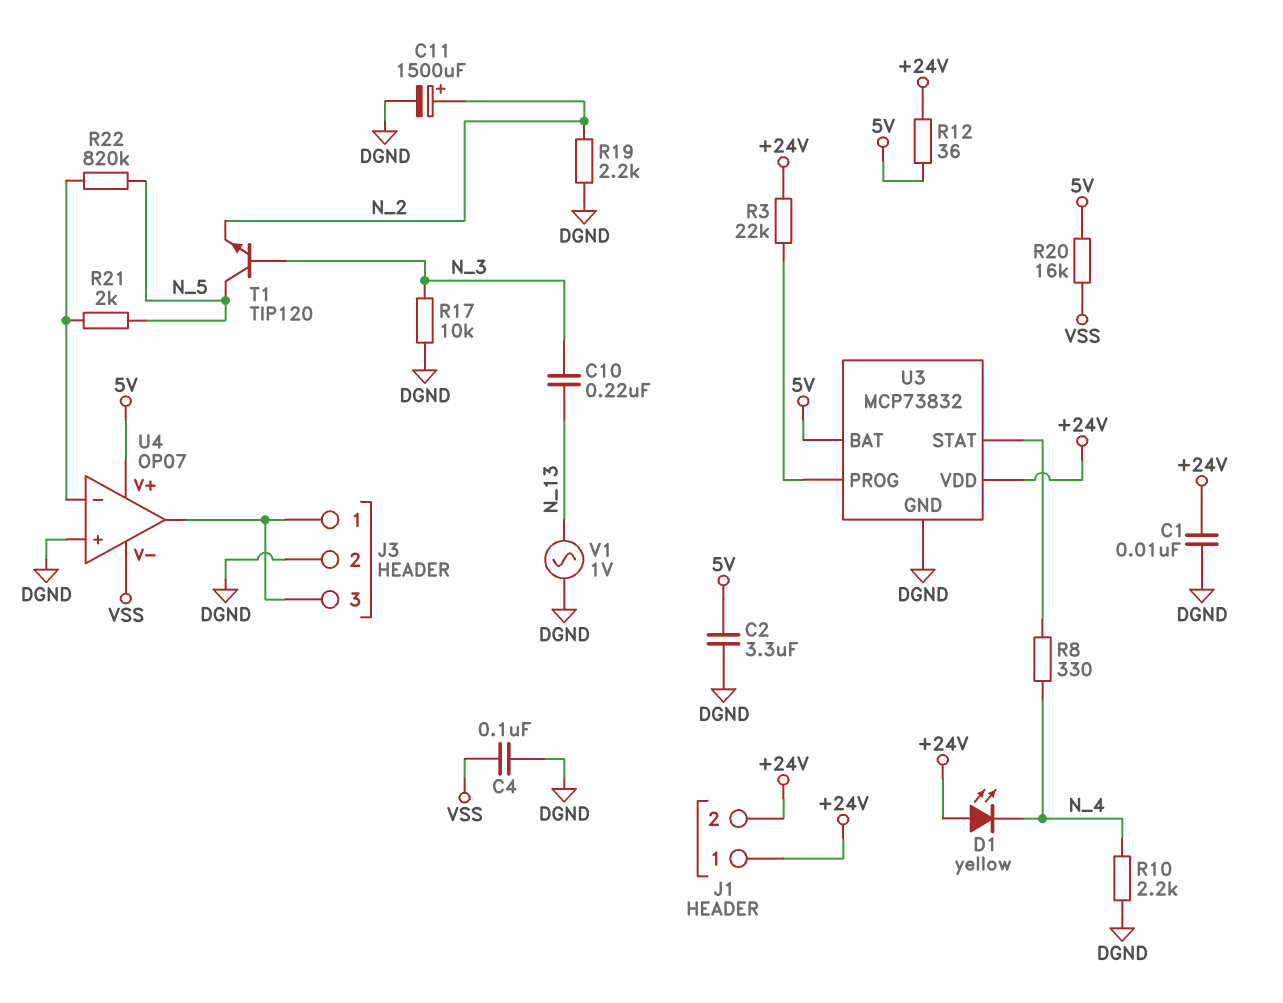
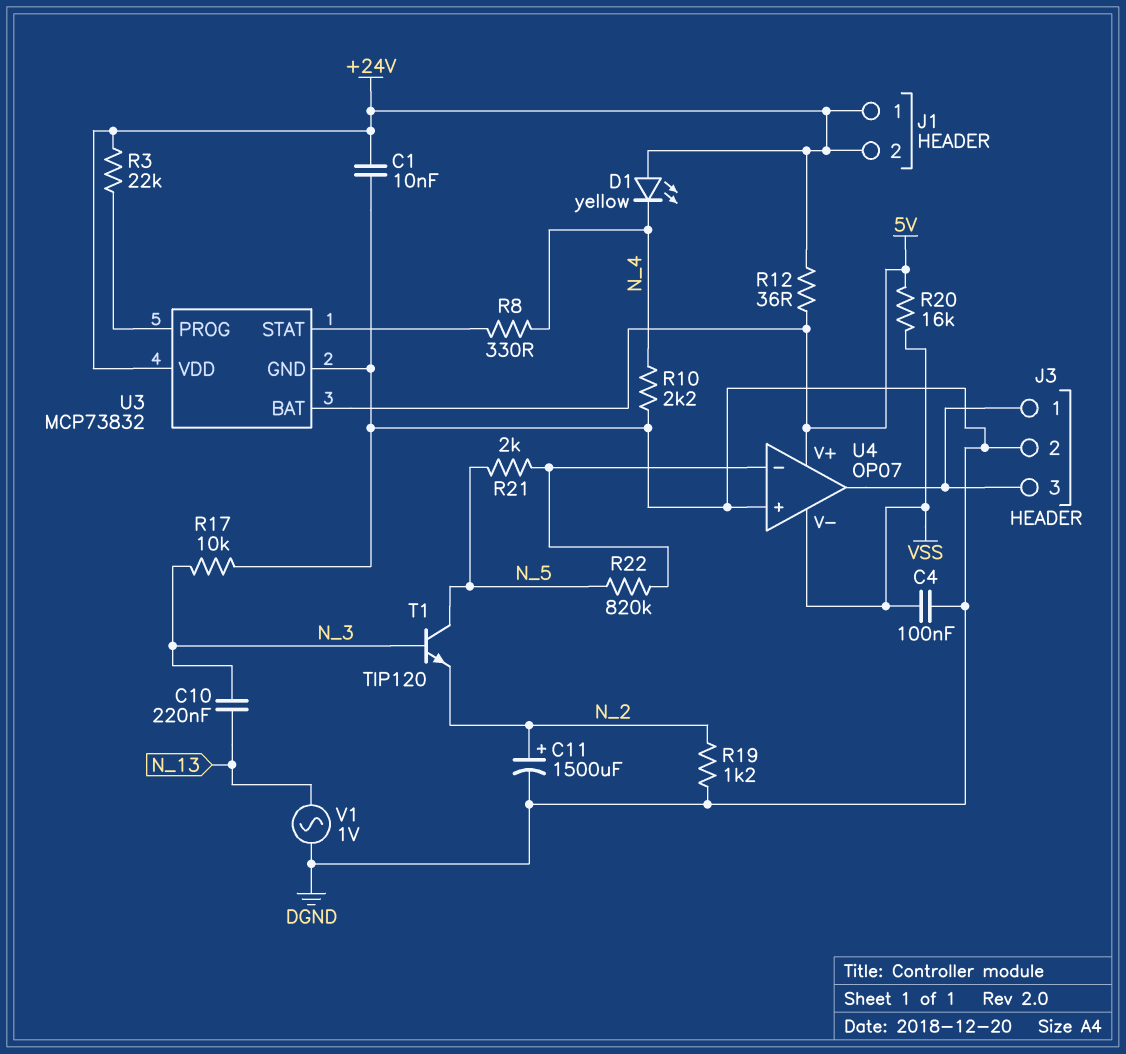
C2: 3.3uF (5V, DGND) -> none
R19: 2.2k (DGND, N_2) -> 1.2k (DGND, N_2)

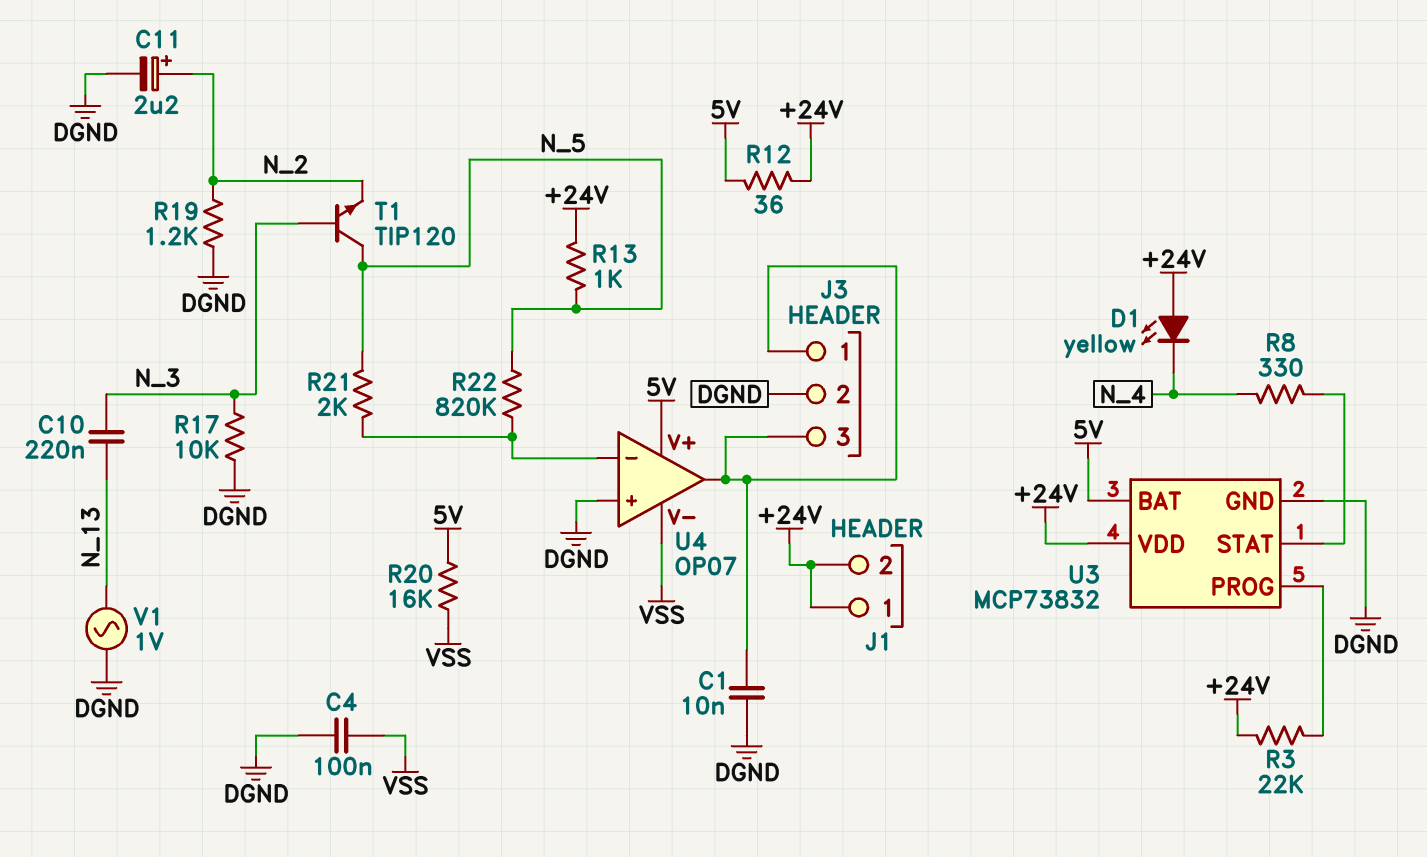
C1: 10nF (+24V, DGND) -> 10nF (DGND, J3/1)
C11: 1500uF (plus N_2, minus DGND) -> 2.2uF (plus N_2, minus DGND)
R10: 2.2k (DGND, N_4) -> none
R13: none -> 1k (+24V, N_5)

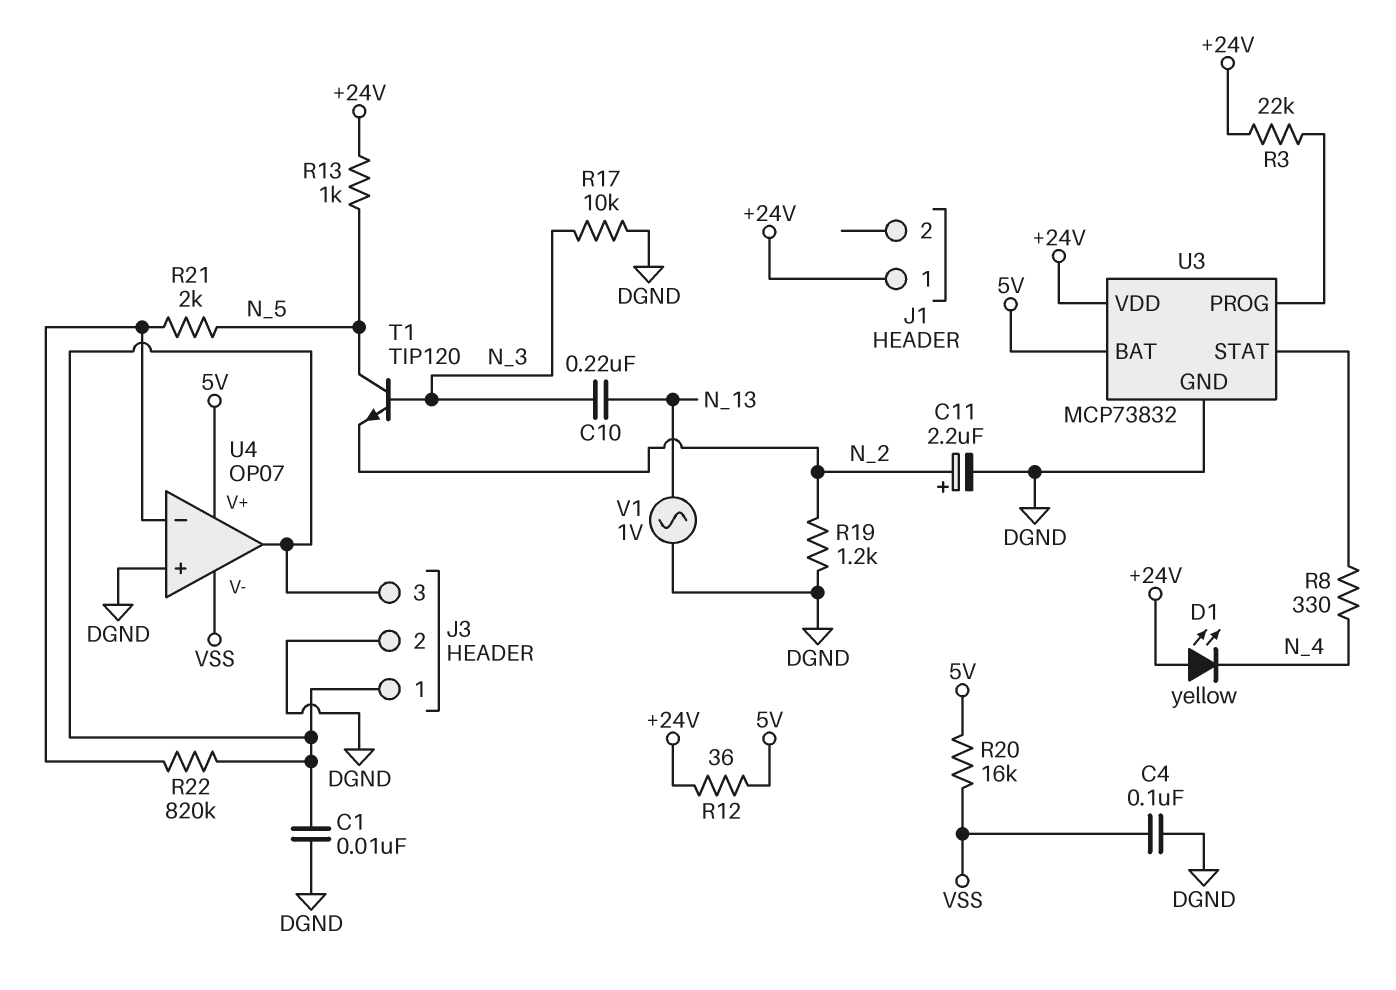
J1 pin 2: +24V -> none
R22: 820k (N_5, U4/in-) -> 820k (J3/1, U4/in-)

